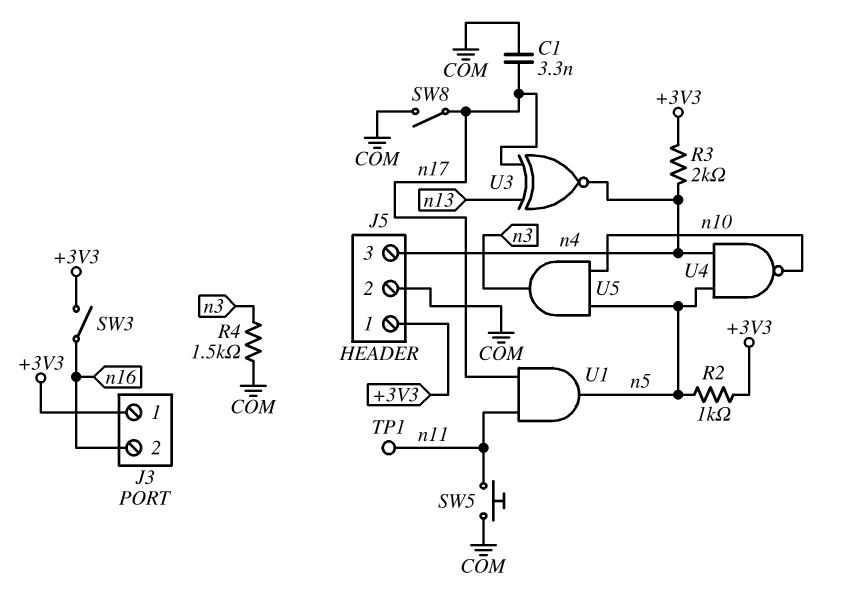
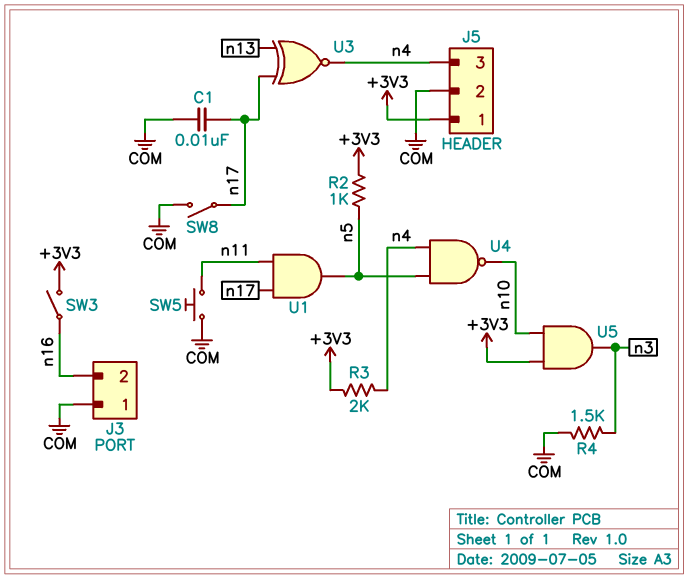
C1: 3.3nF (COM, n17) -> 10nF (COM, n17)
J3 pin 1: +3V3 -> COM
TP1: test point (n11) -> none
U5: AND (in n5, in n10, out n3) -> AND (in +3V3, in n10, out n3)

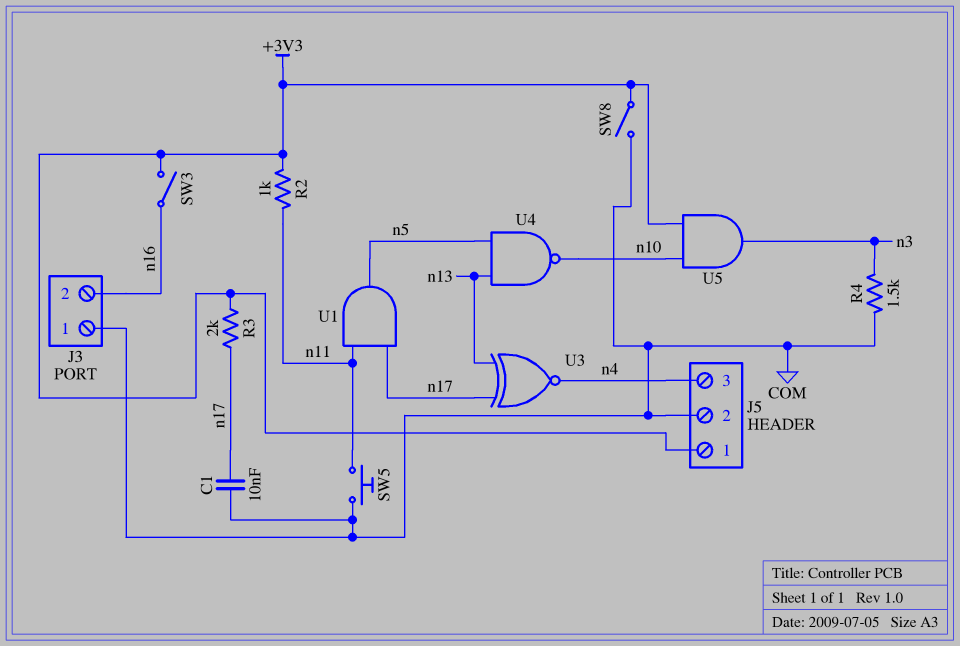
R2: 1k (+3V3, n5) -> 1k (+3V3, n11)
R3: 2k (+3V3, n4) -> 2k (+3V3, n17)
SW8: switch (COM, n17) -> switch (+3V3, COM)
U4: NAND (in n4, in n5, out n10) -> NAND (in n5, in n13, out n10)

